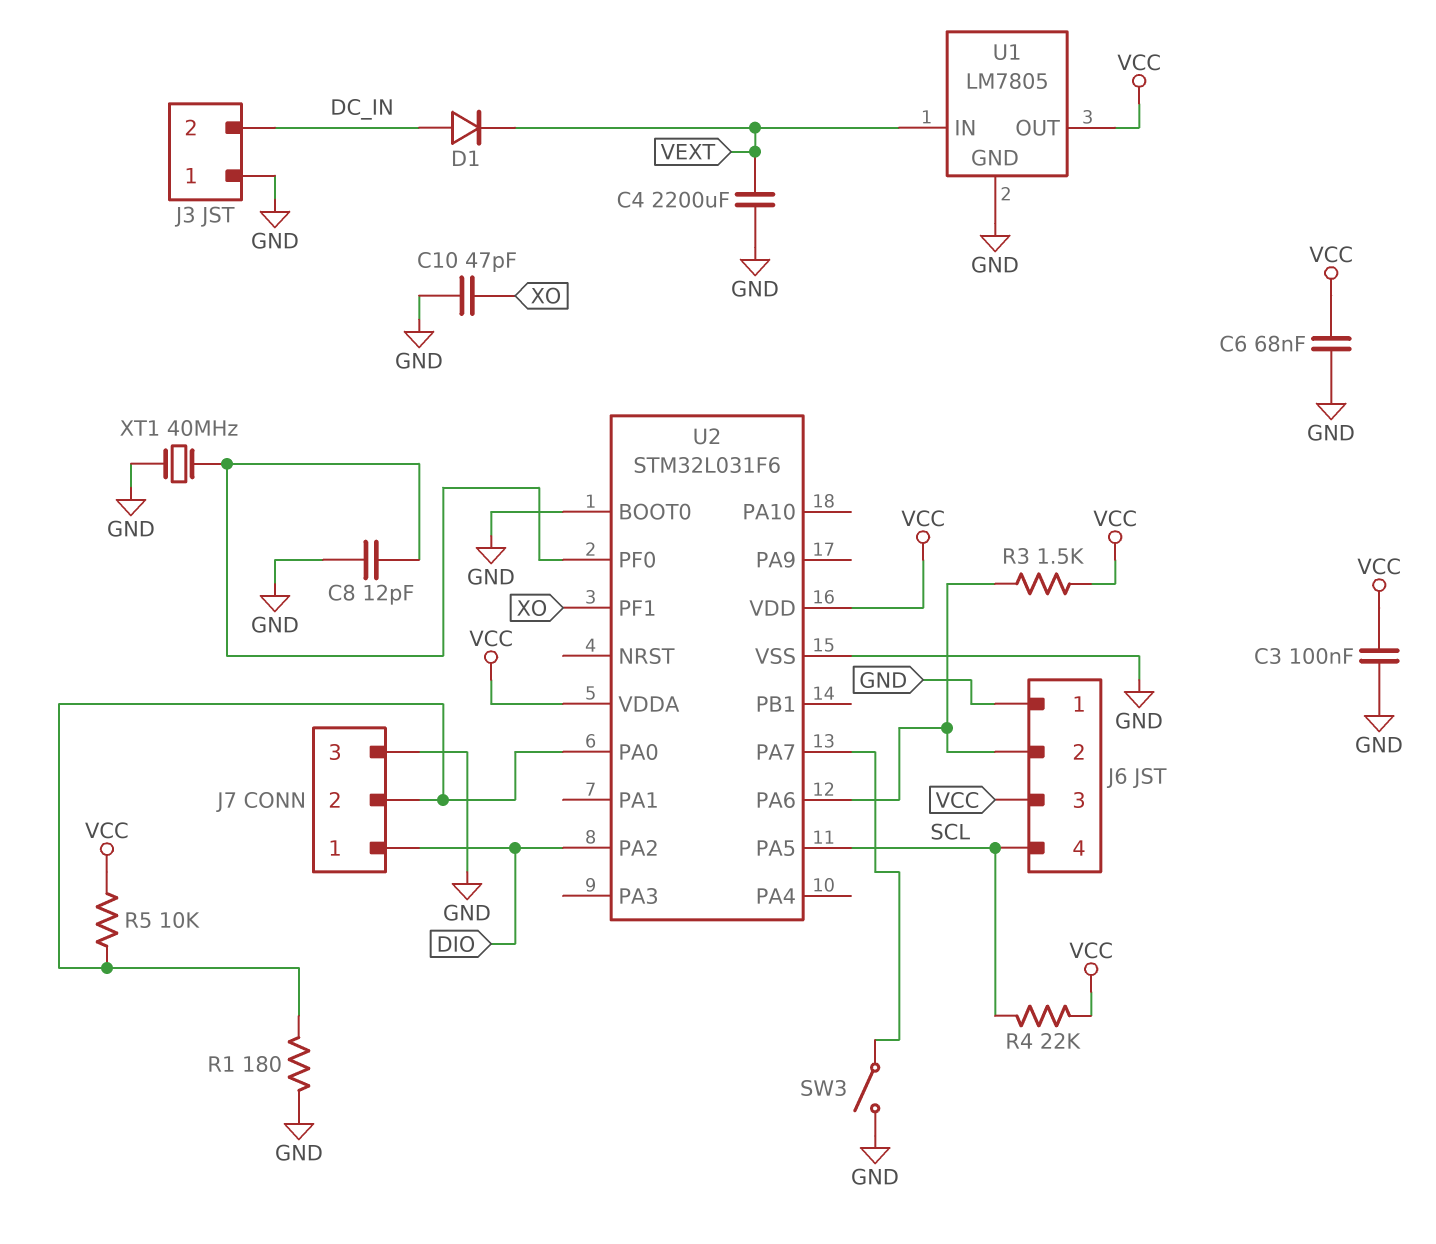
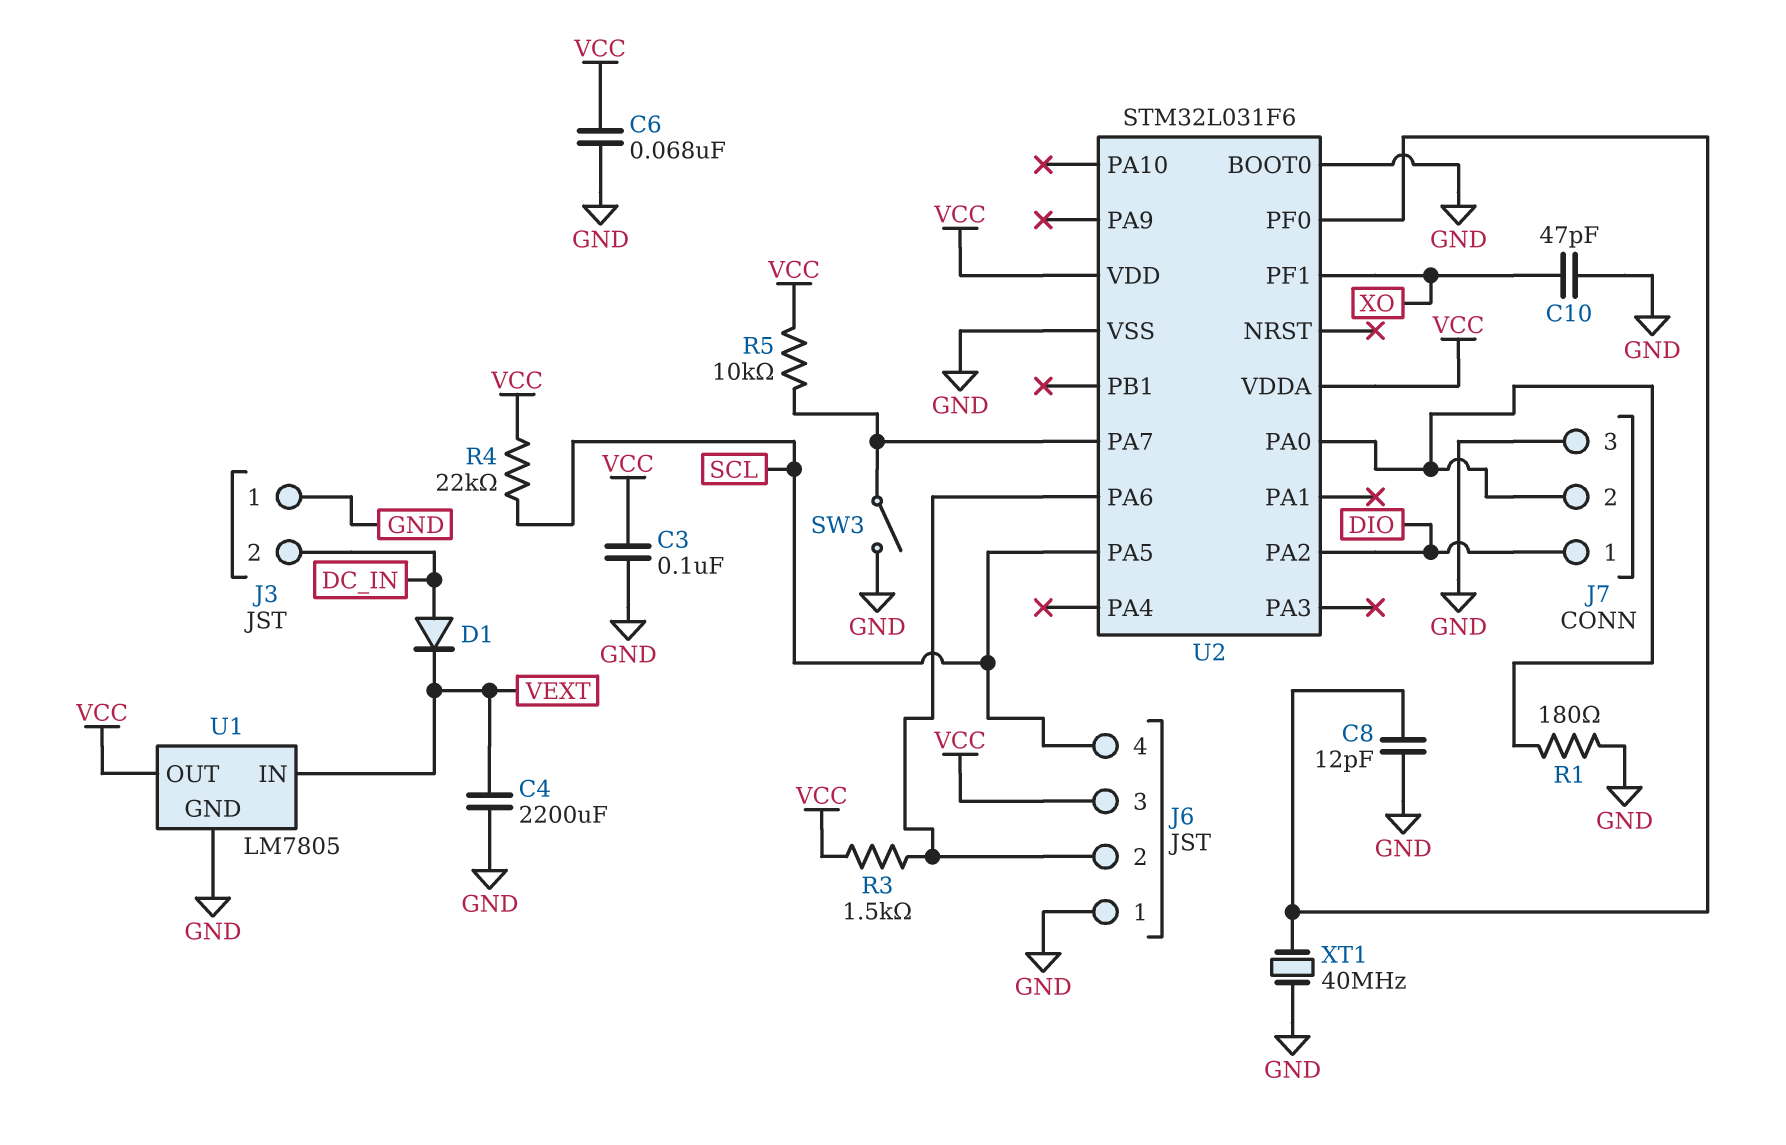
R5: 10k (J7/2, VCC) -> 10k (U2/PA7, VCC)

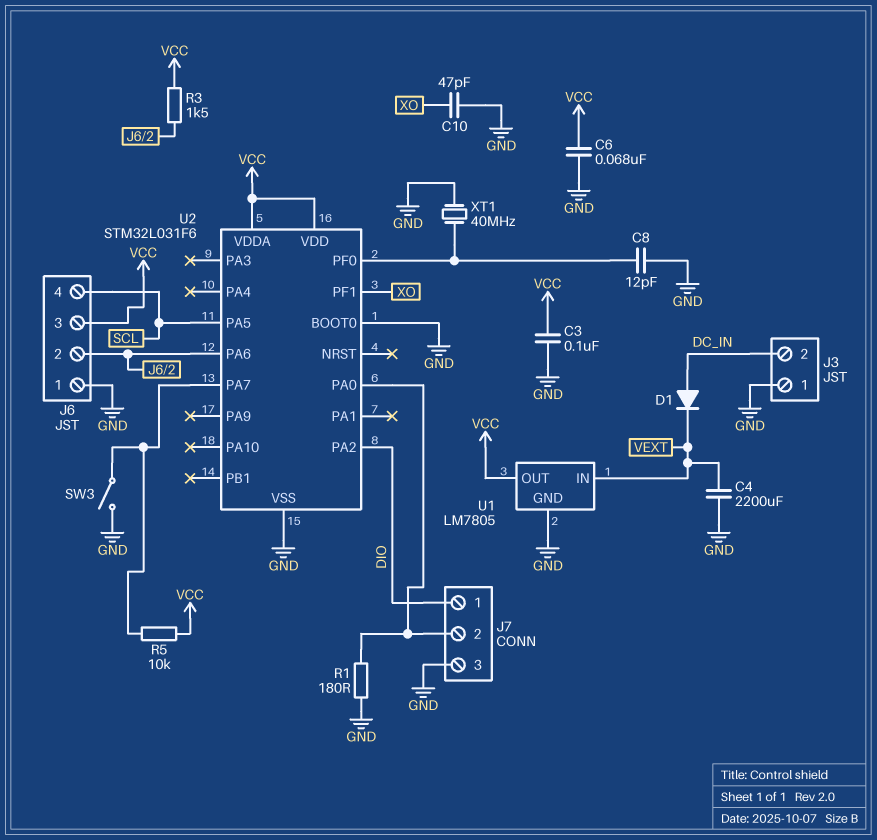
R4: 22k (SCL, VCC) -> none

